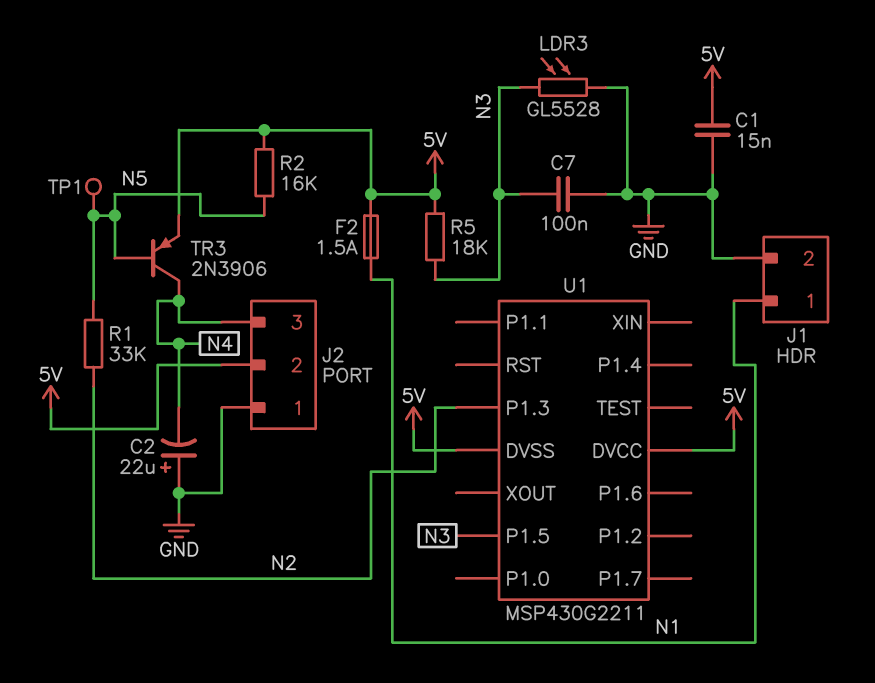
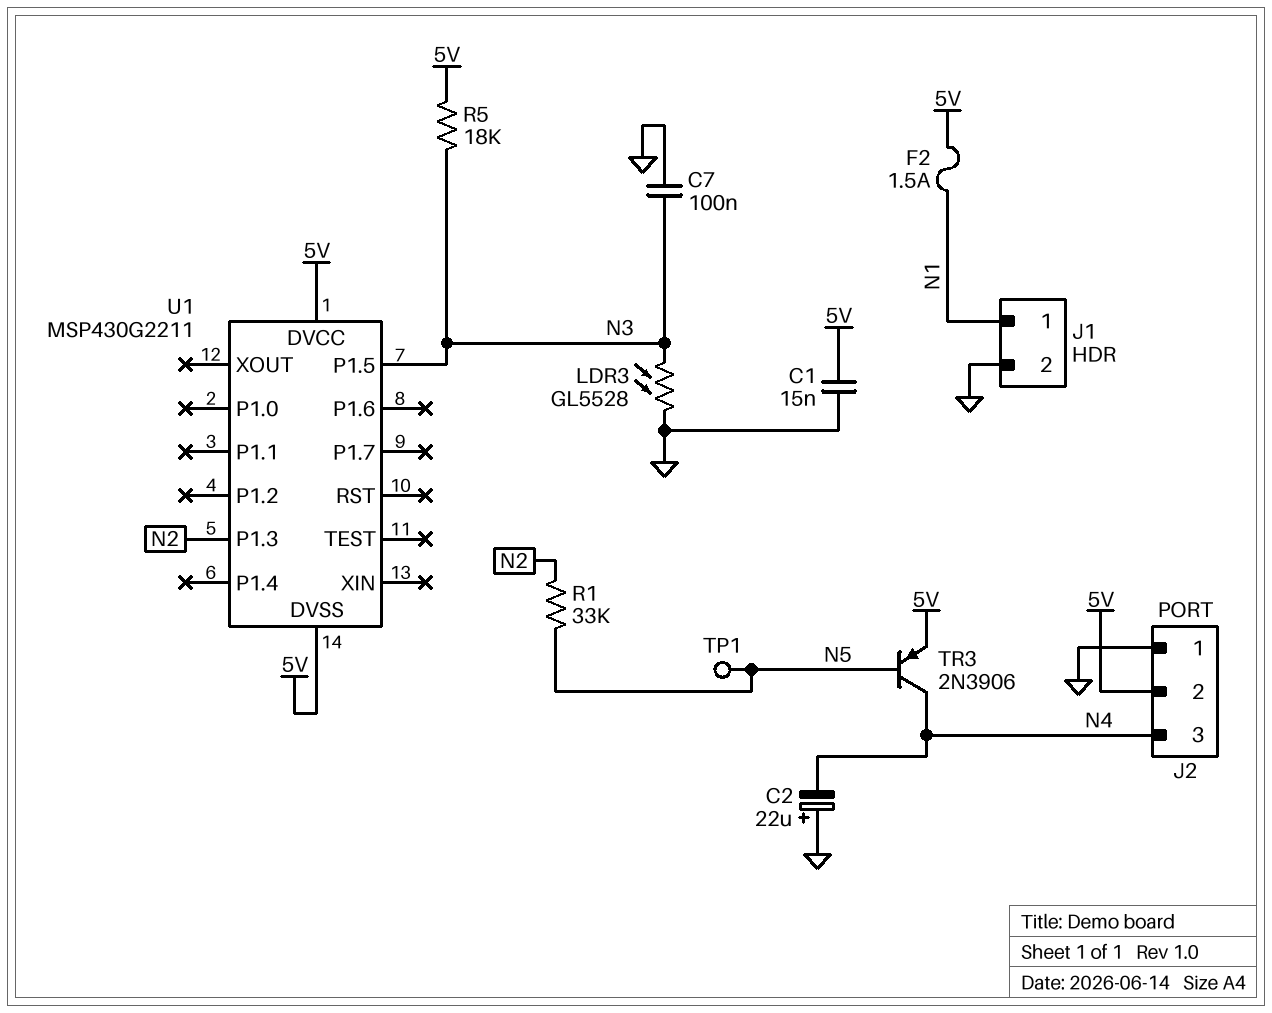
R2: 16k (5V, N5) -> none

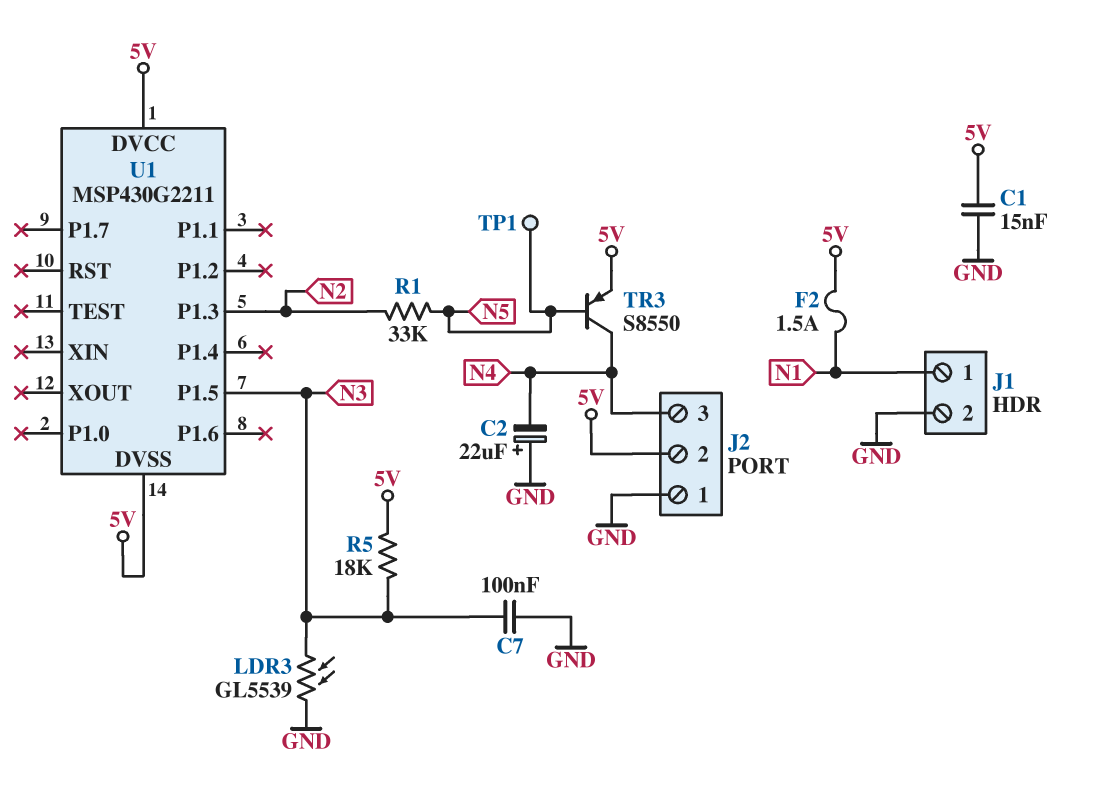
LDR3: GL5528 (GND, N3) -> GL5539 (GND, N3)
TR3: PNP 2N3906 (B N5, C N4, E 5V) -> PNP S8550 (B N5, C N4, E 5V)

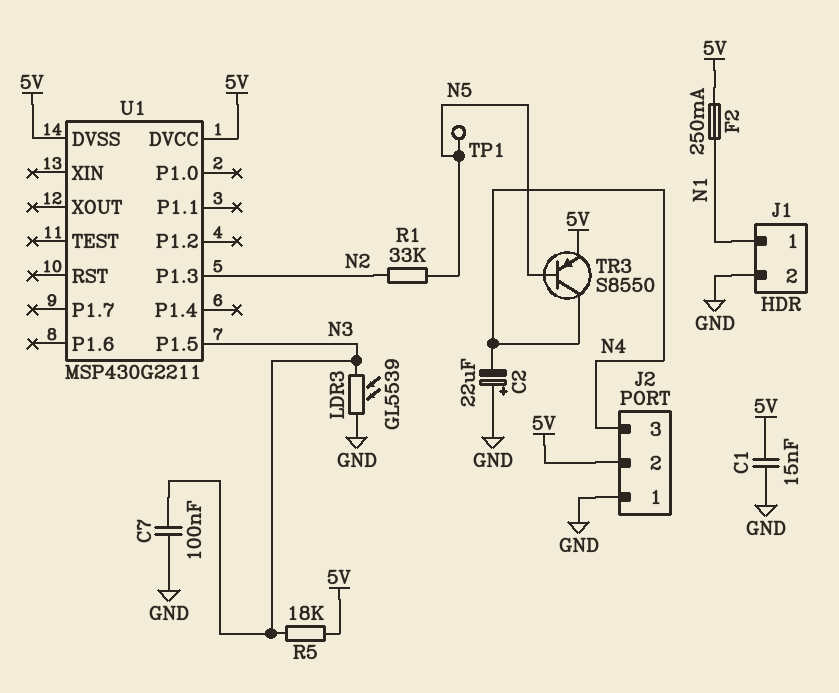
F2: 1.5A (5V, N1) -> 250mA (5V, N1)

